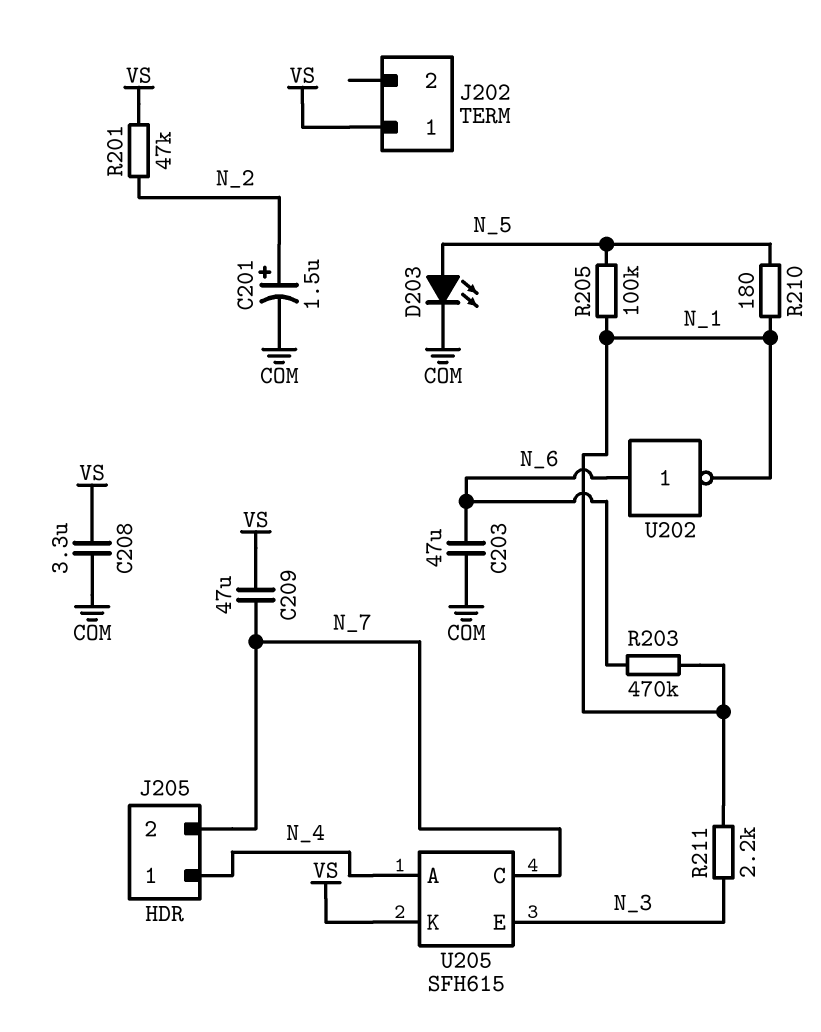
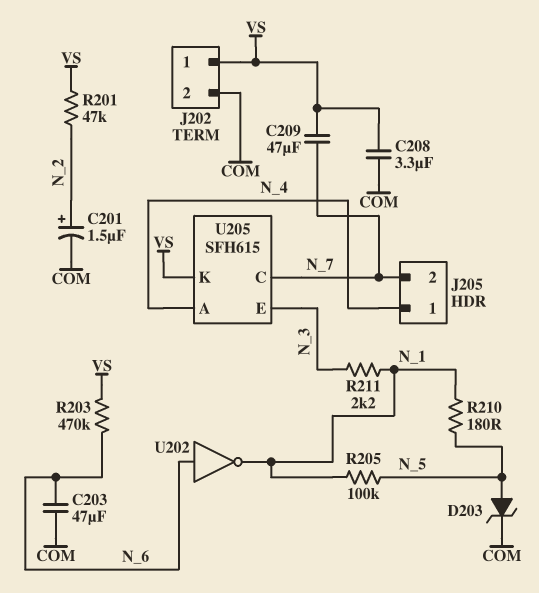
D203: LED (A N_5, K COM) -> zener (A N_5, K COM)
J202 pin 2: none -> COM
R203: 470k (N_1, N_6) -> 470k (N_6, VS)

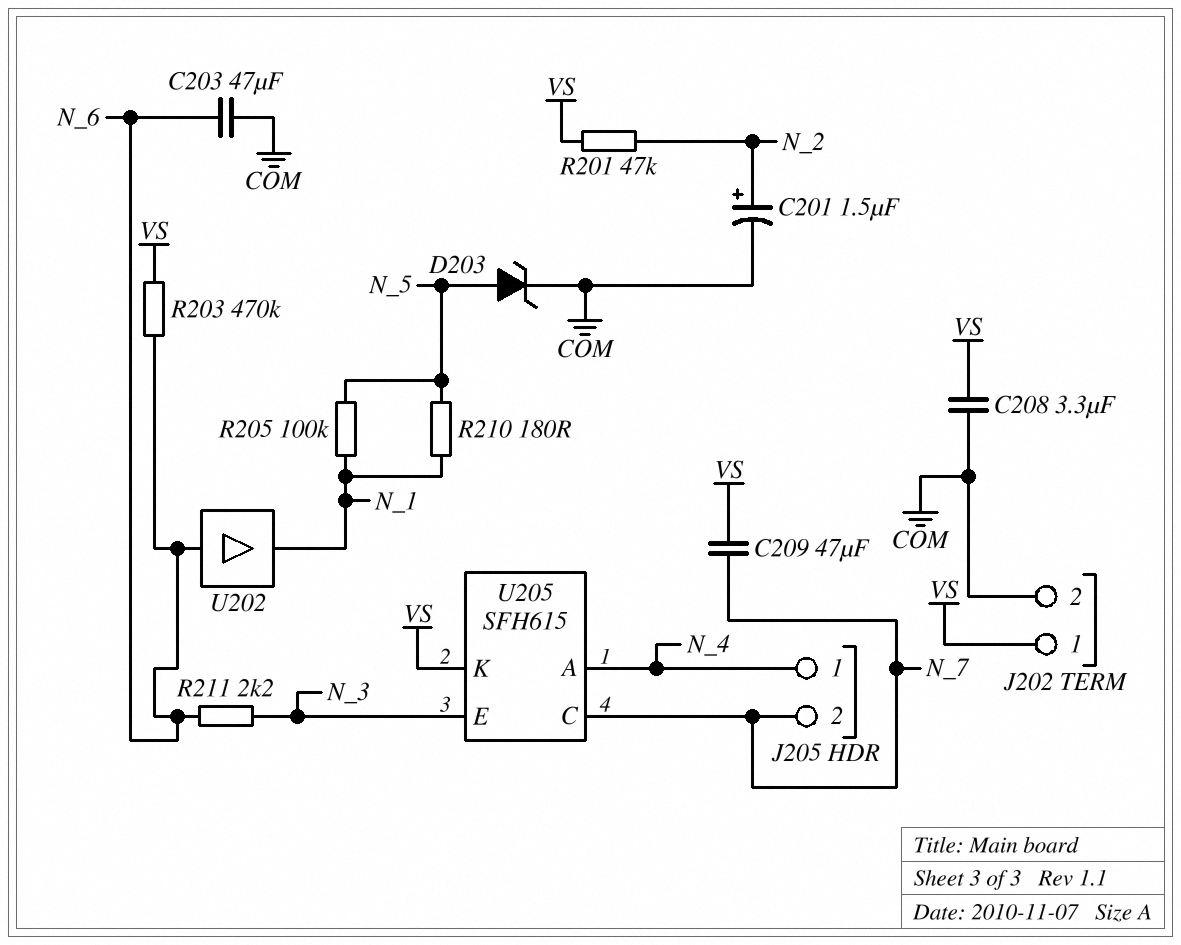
R211: 2.2k (N_1, N_3) -> 2.2k (N_3, N_6)
U202: NOT (in N_6, out N_1) -> buffer (in N_6, out N_1)

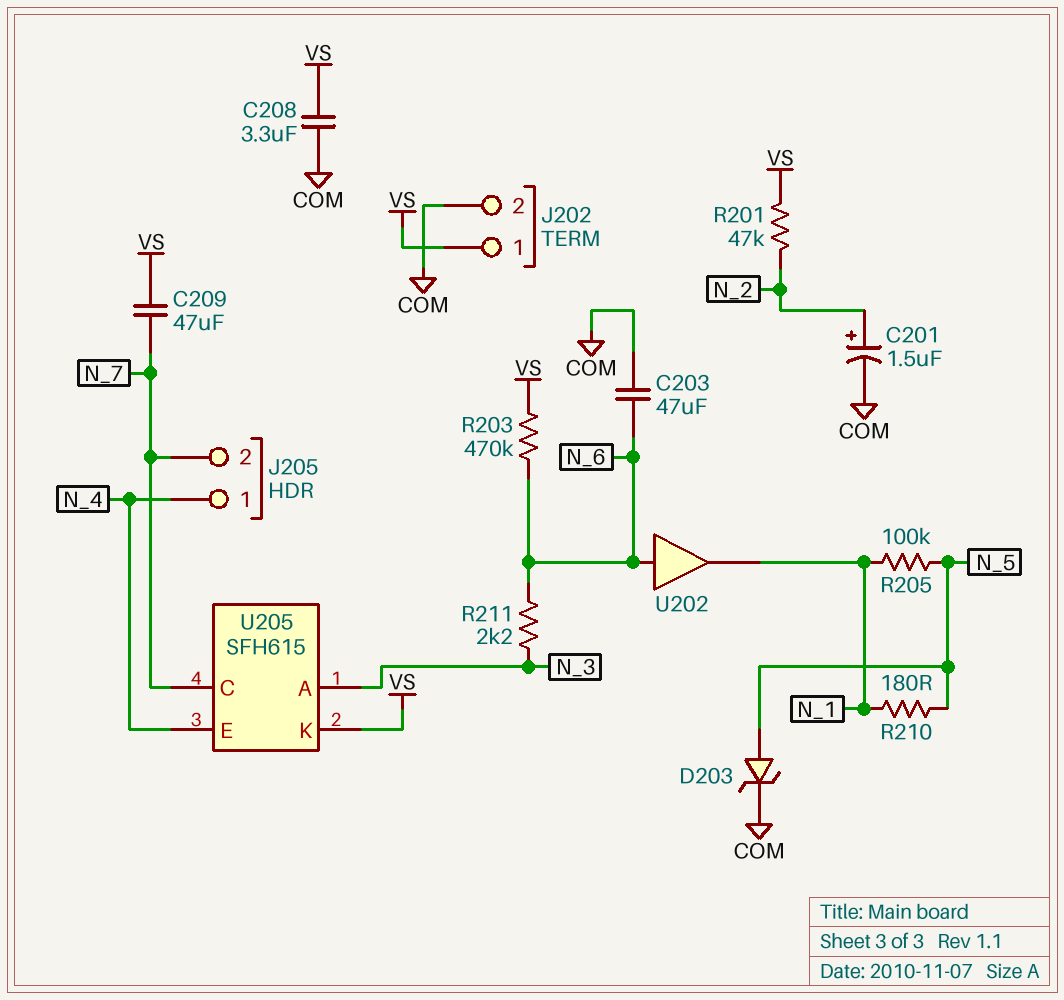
U205 pin A: N_4 -> N_3
U205 pin E: N_3 -> N_4

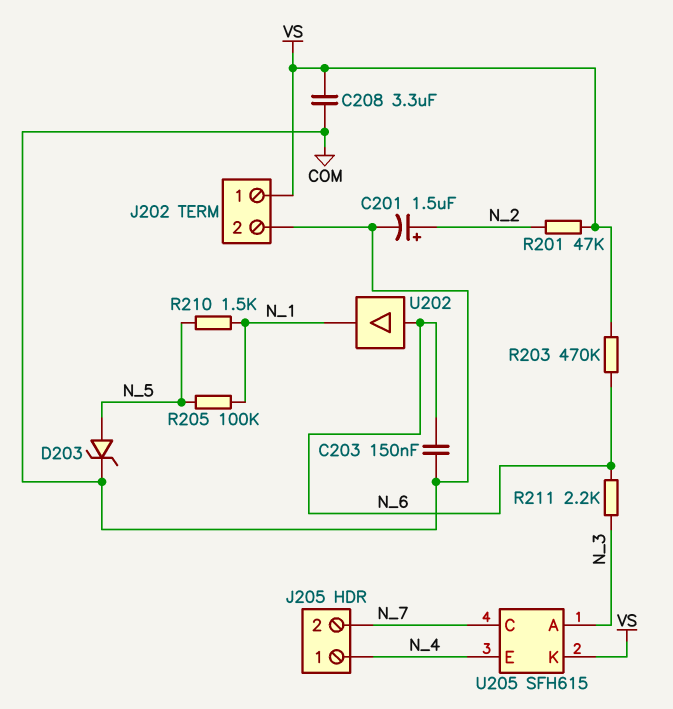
C203: 47uF (COM, N_6) -> 150nF (COM, N_6)
C209: 47uF (N_7, VS) -> none
R210: 180 (N_1, N_5) -> 1.5k (N_1, N_5)

